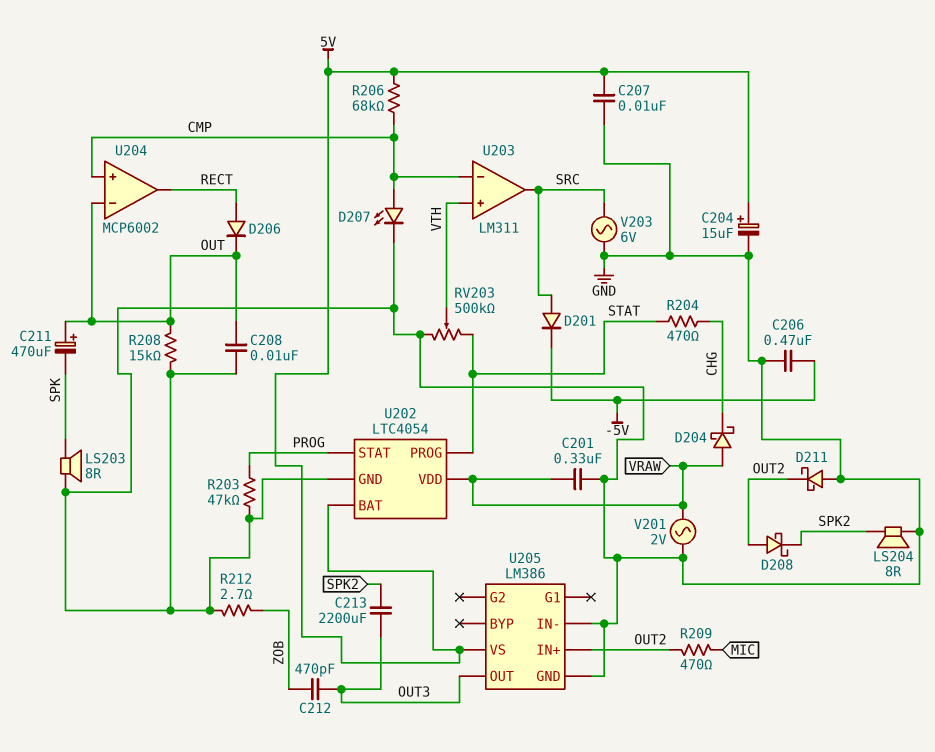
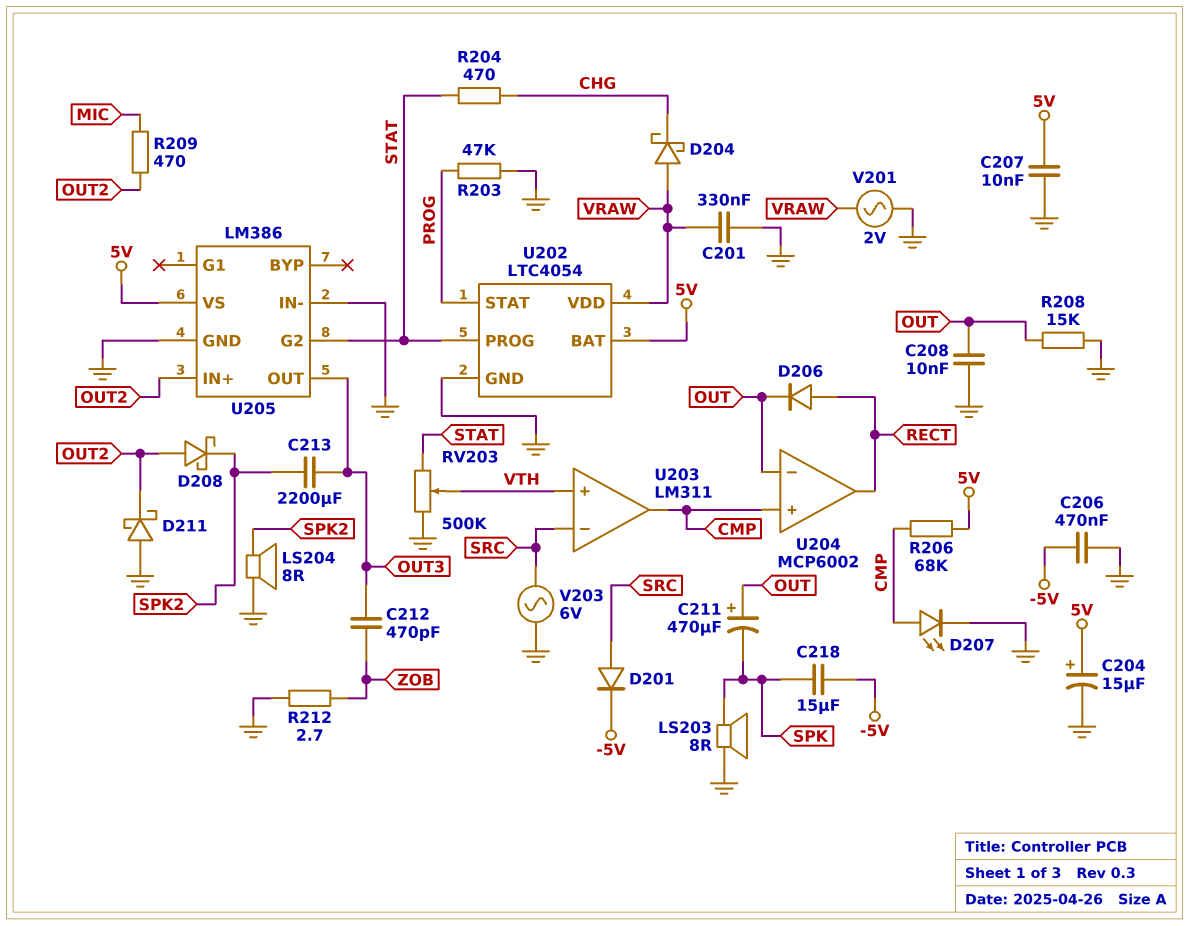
C218: none -> 15uF (-5V, SPK)
U203 pin in-: CMP -> SRC
U203 pin out: SRC -> CMP
U205 pin G2: none -> STAT

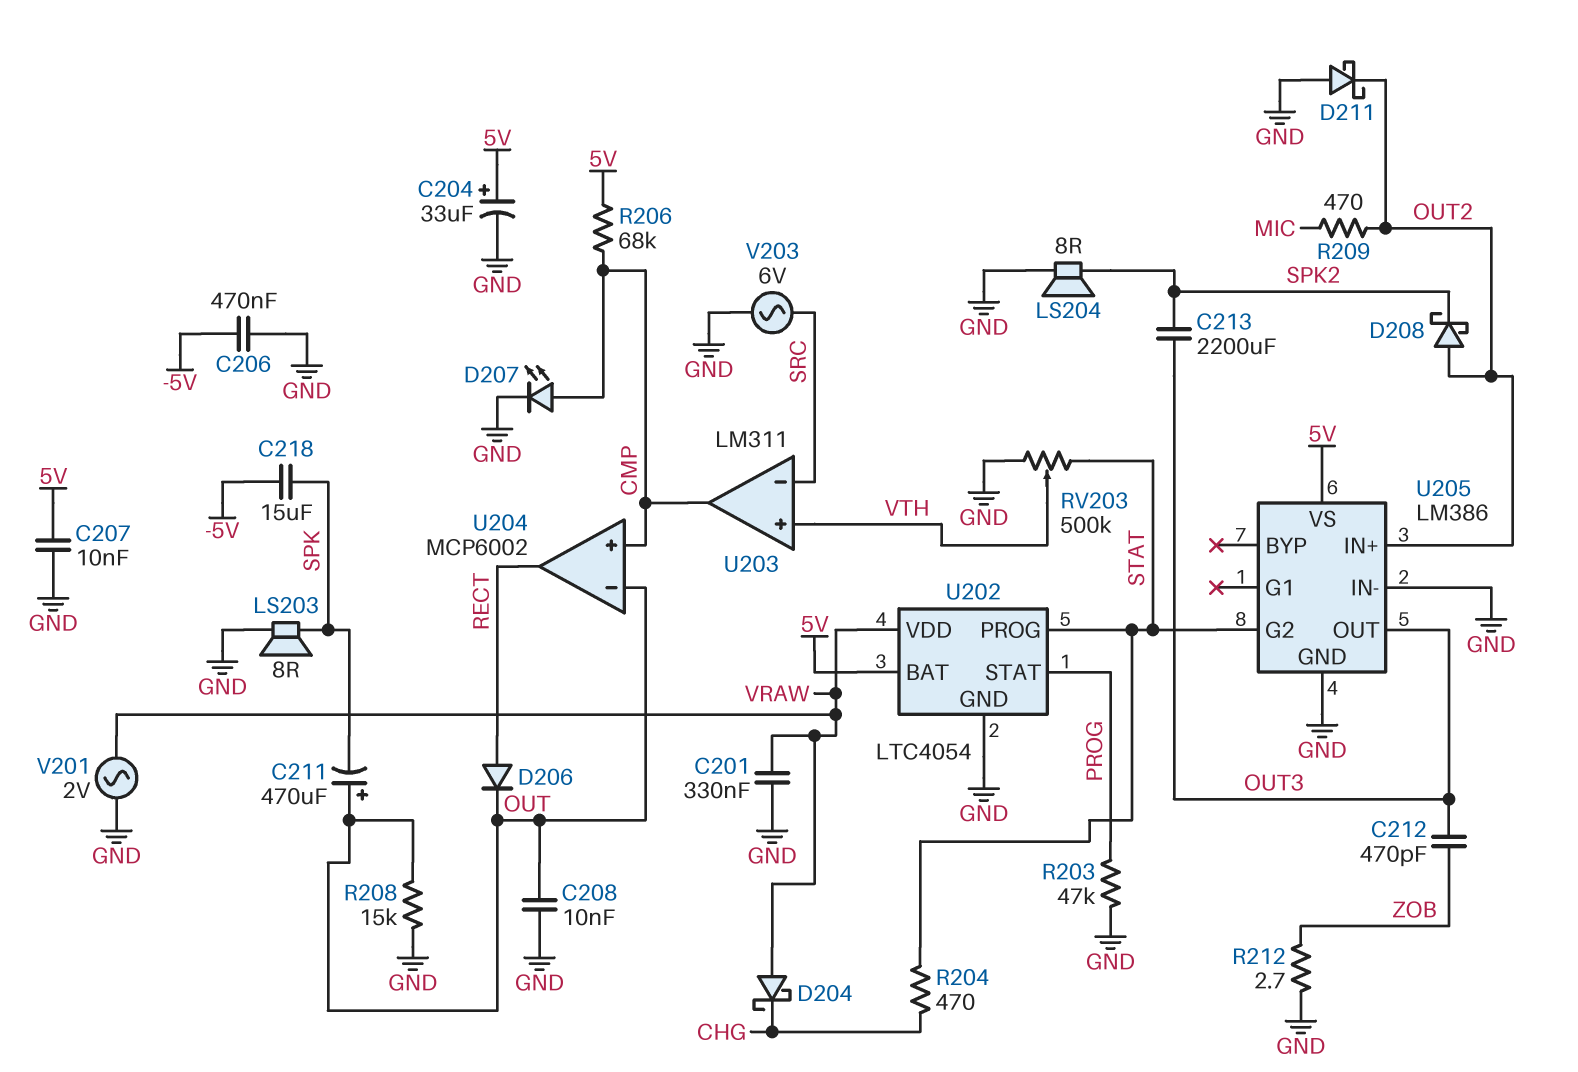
C204: 15uF (plus 5V, minus GND) -> 33uF (plus 5V, minus GND)
D201: diode (A SRC, K -5V) -> none

